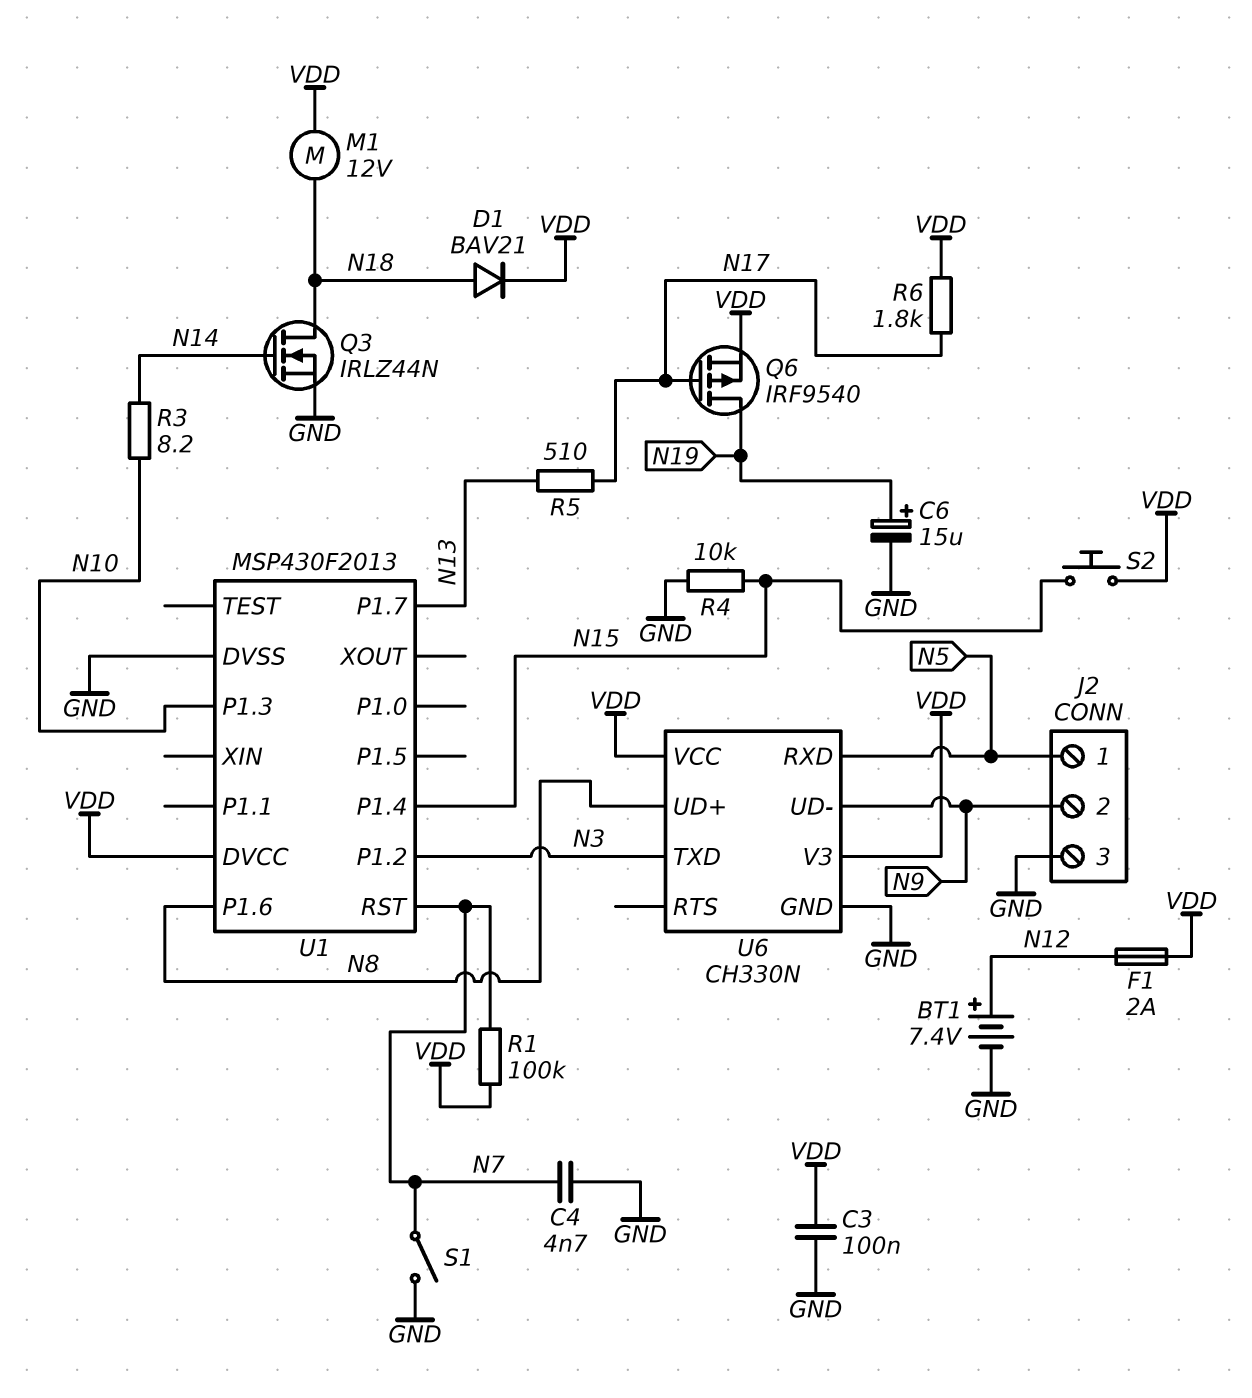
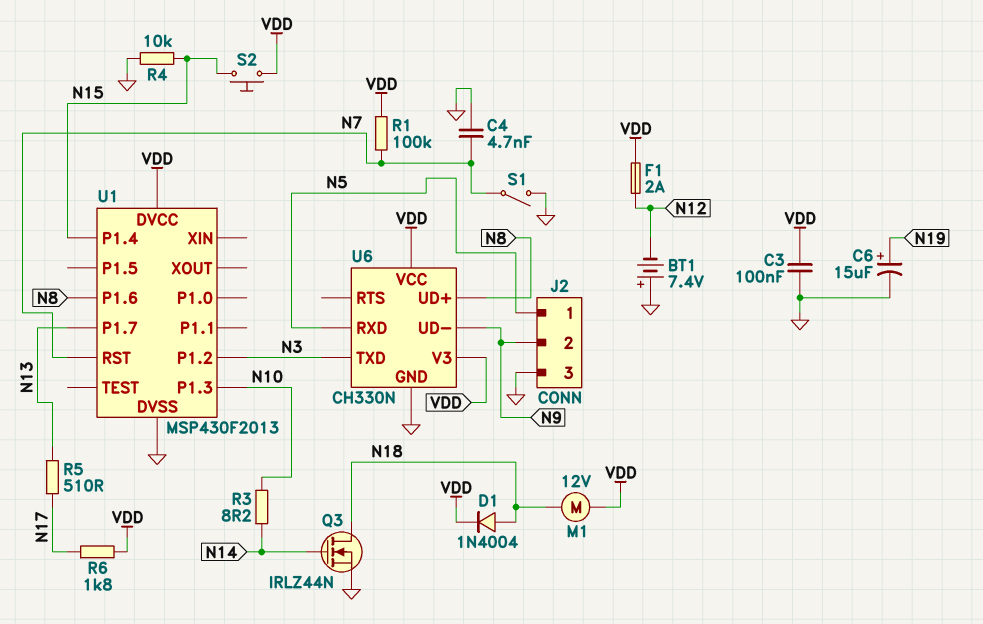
BT1: 7.4V (plus N12, minus GND) -> 7.4V (plus GND, minus N12)
D1: diode BAV21 (A N18, K VDD) -> diode 1N4004 (A N18, K VDD)
Q6: PMOS IRF9540 (G N17, D N19, S VDD) -> none

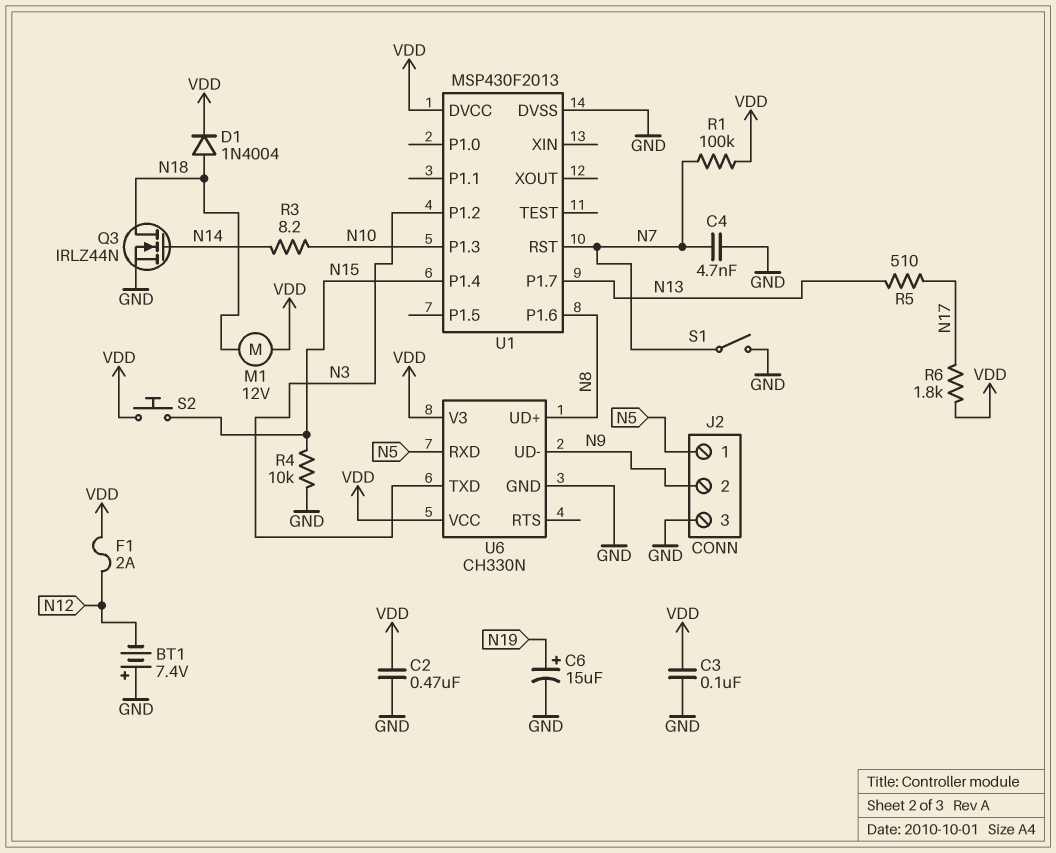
C2: none -> 470nF (GND, VDD)

